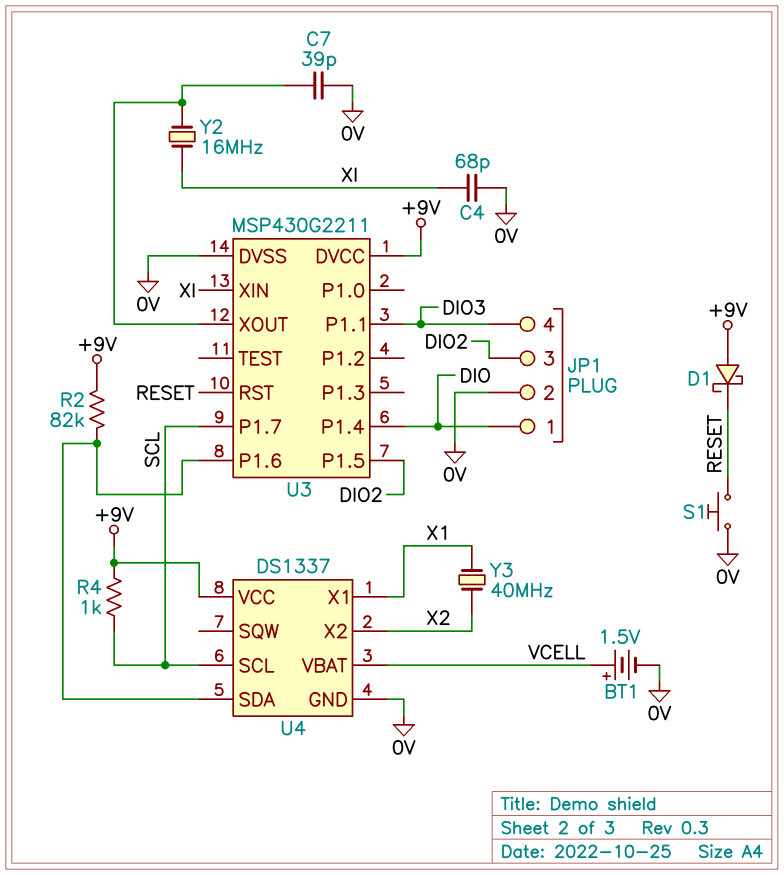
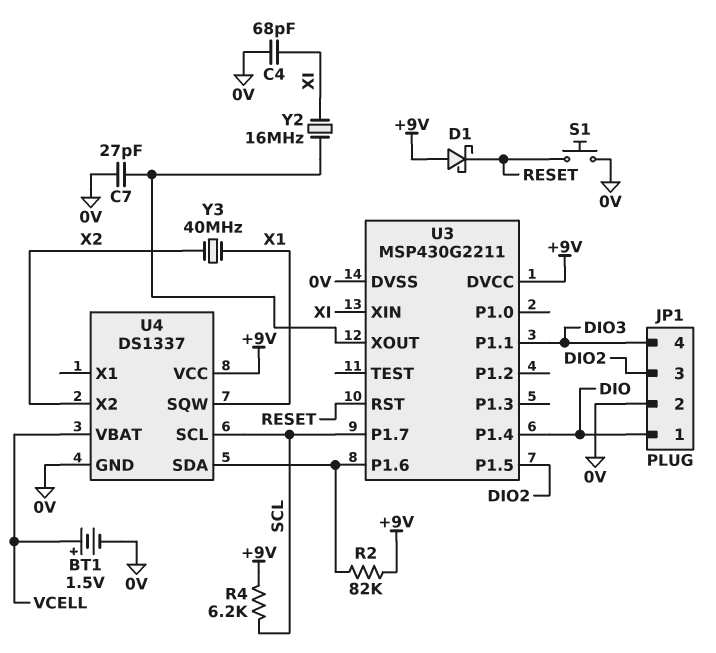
C7: 39pF (0V, U3/XOUT) -> 27pF (0V, U3/XOUT)
R4: 1k (+9V, SCL) -> 6.2k (+9V, SCL)
U4 pin SQW: none -> X1
U4 pin X1: X1 -> none

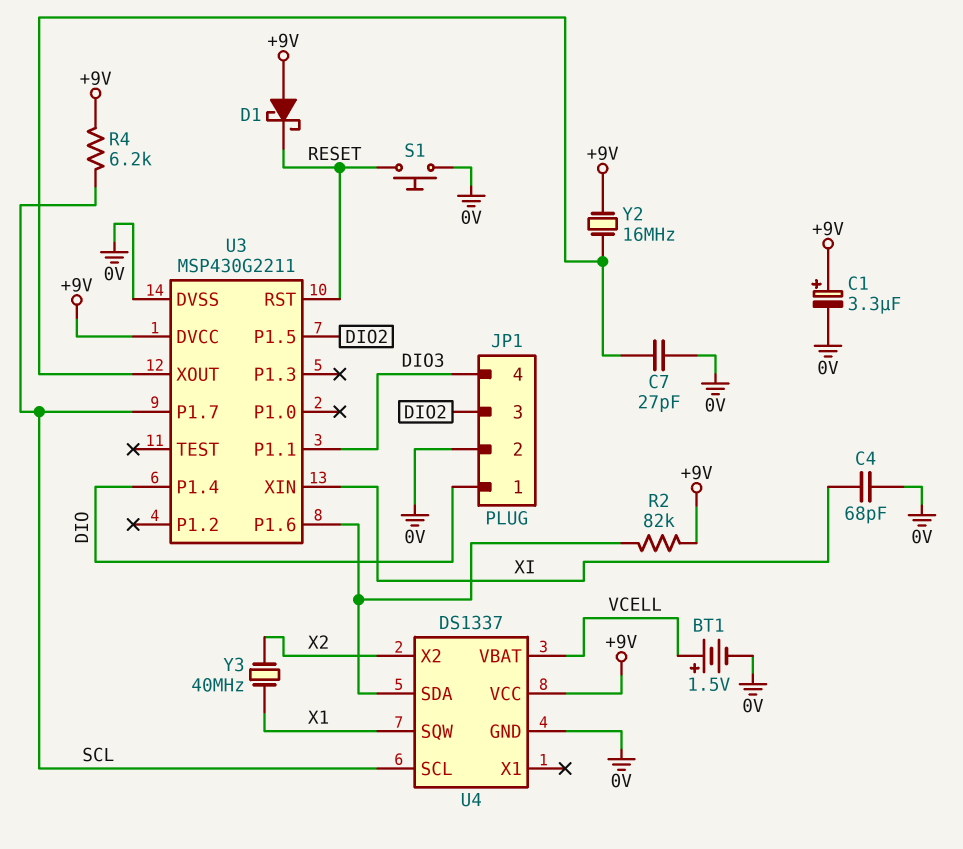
C1: none -> 3.3uF (plus +9V, minus 0V)
Y2: 16MHz (U3/XOUT, XI) -> 16MHz (+9V, U3/XOUT)

